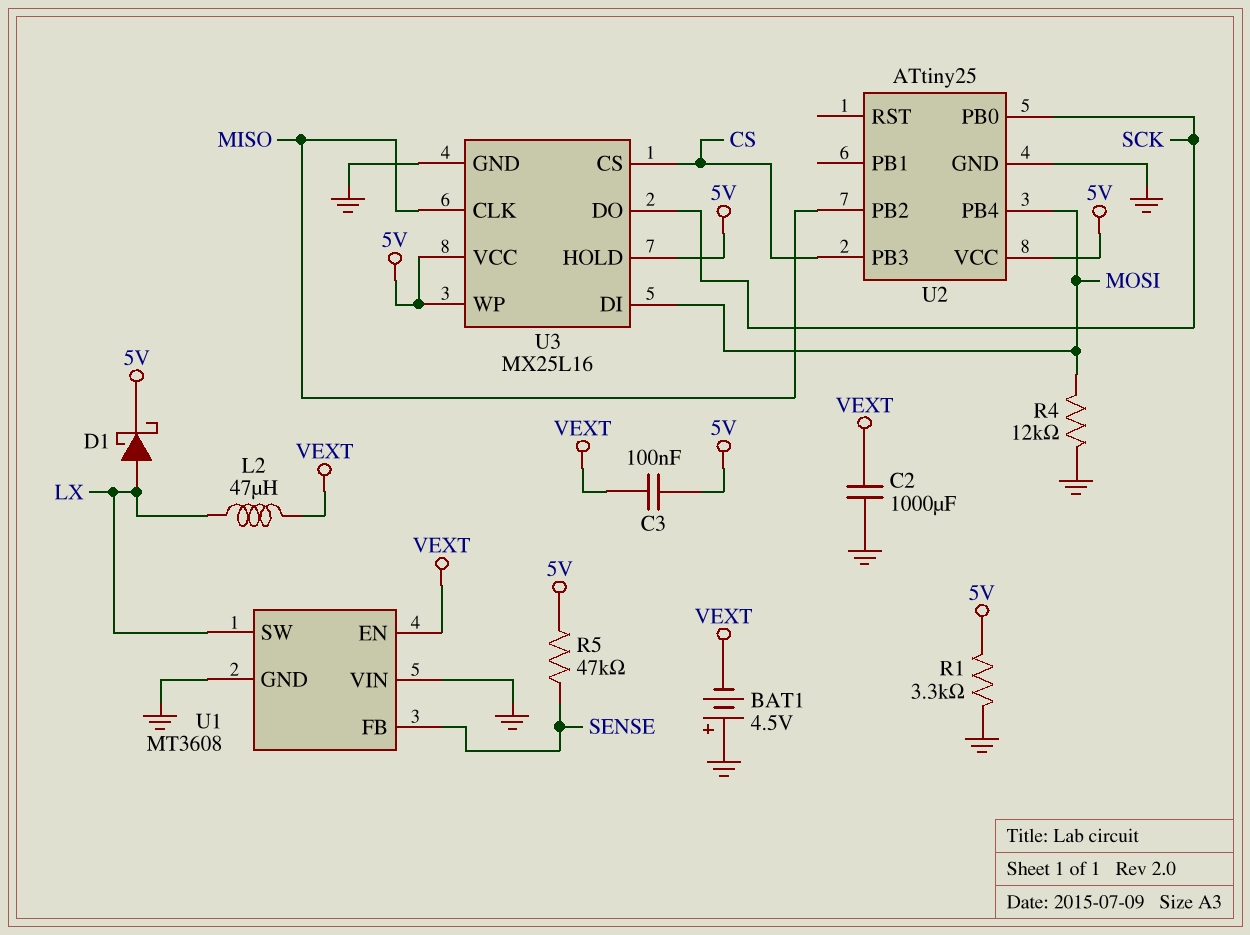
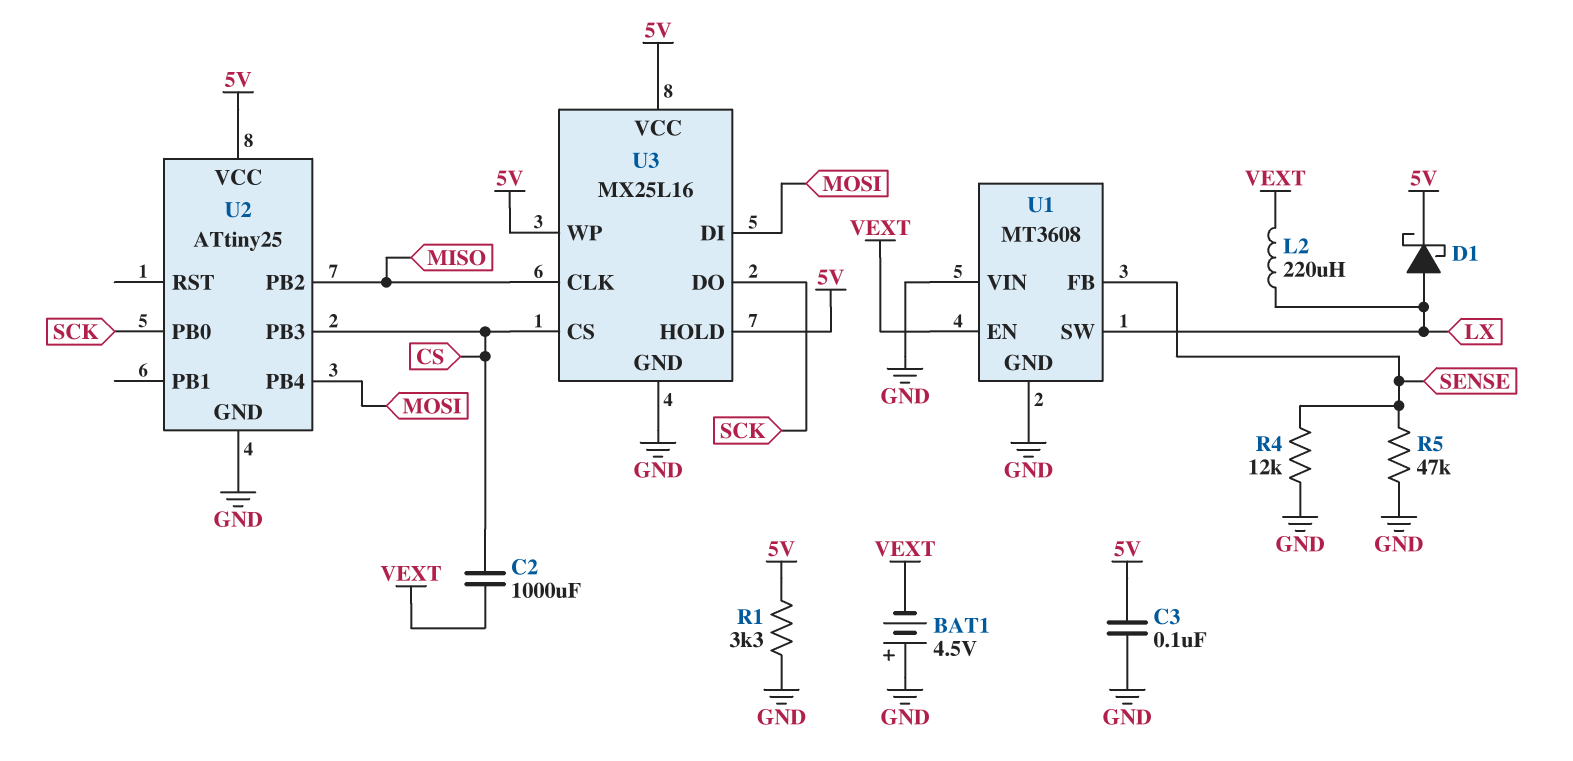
C2: 1000uF (GND, VEXT) -> 1000uF (CS, VEXT)
C3: 100nF (5V, VEXT) -> 100nF (5V, GND)
L2: 47uH (LX, VEXT) -> 220uH (LX, VEXT)
R4: 12k (GND, MOSI) -> 12k (GND, SENSE)
R5: 47k (5V, SENSE) -> 47k (GND, SENSE)

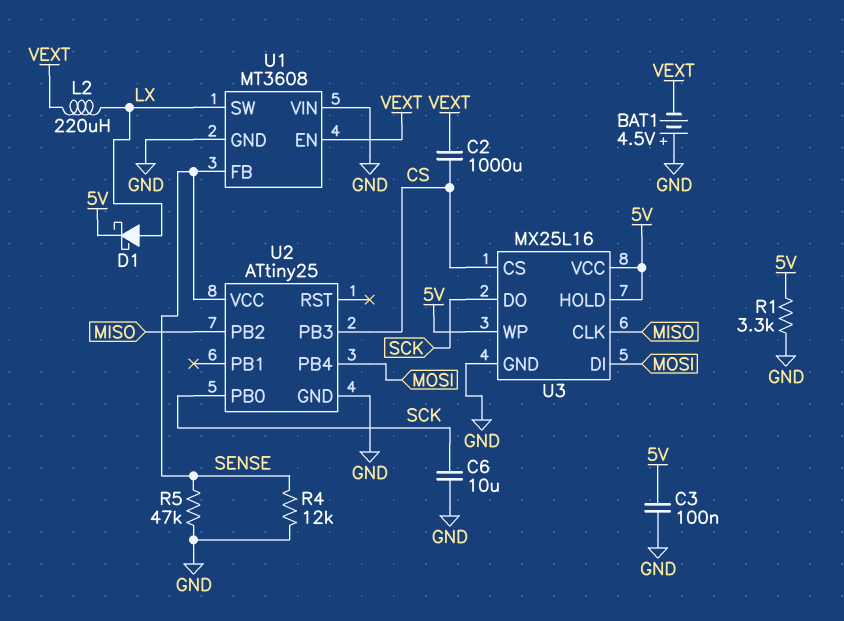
C6: none -> 10uF (GND, SCK)
U2 pin VCC: 5V -> SENSE

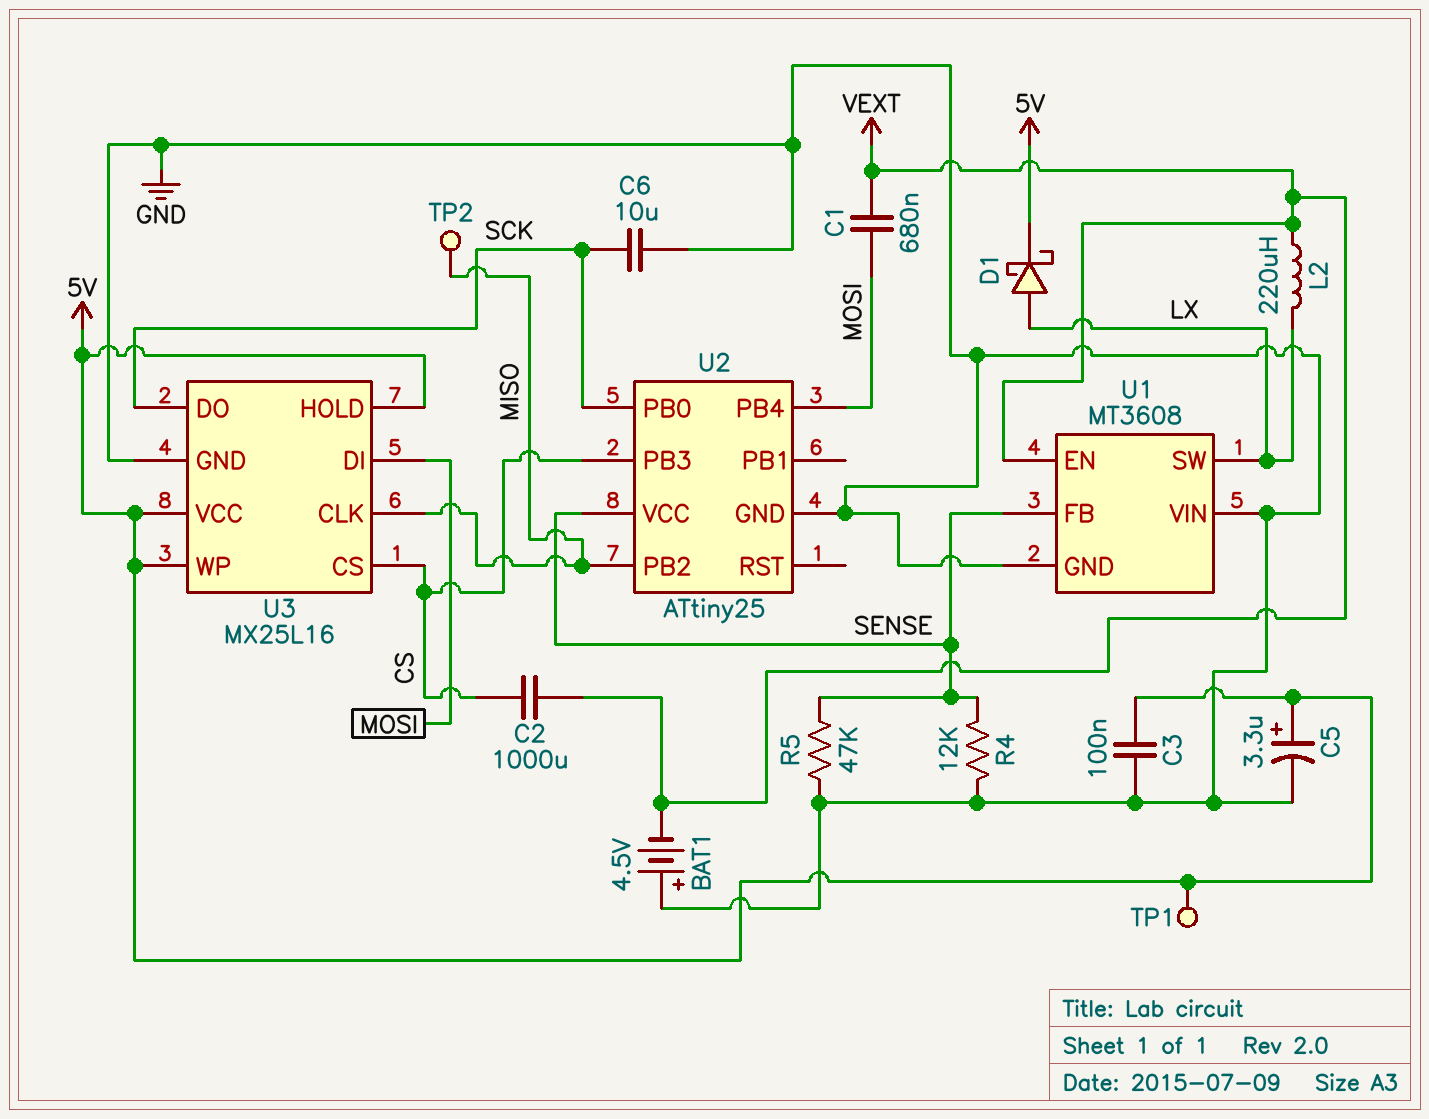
C1: none -> 680nF (MOSI, VEXT)
C5: none -> 3.3uF (plus 5V, minus GND)
R1: 3.3k (5V, GND) -> none
TP1: none -> test point (5V)
TP2: none -> test point (MISO)

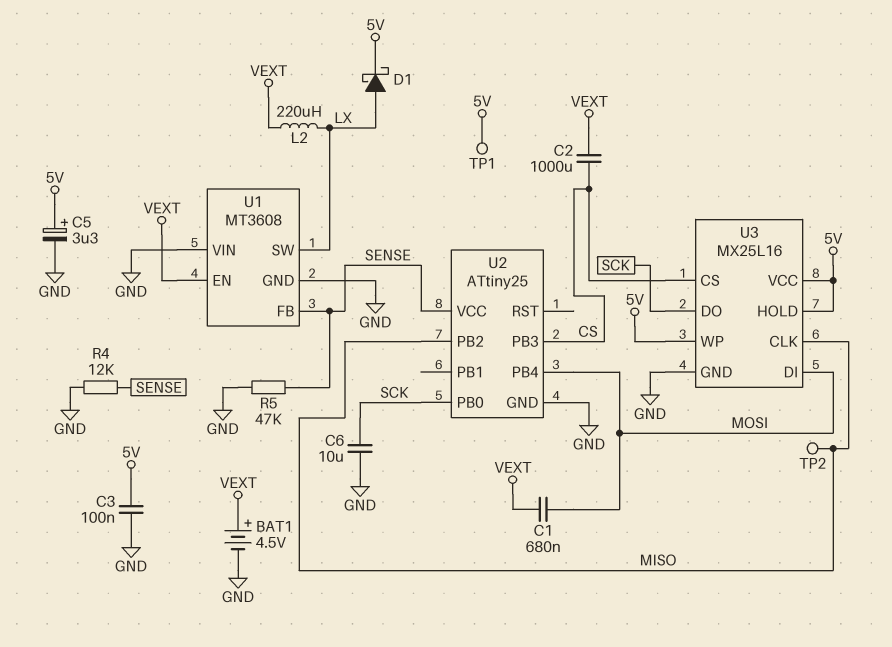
BAT1: 4.5V (plus GND, minus VEXT) -> 4.5V (plus VEXT, minus GND)

